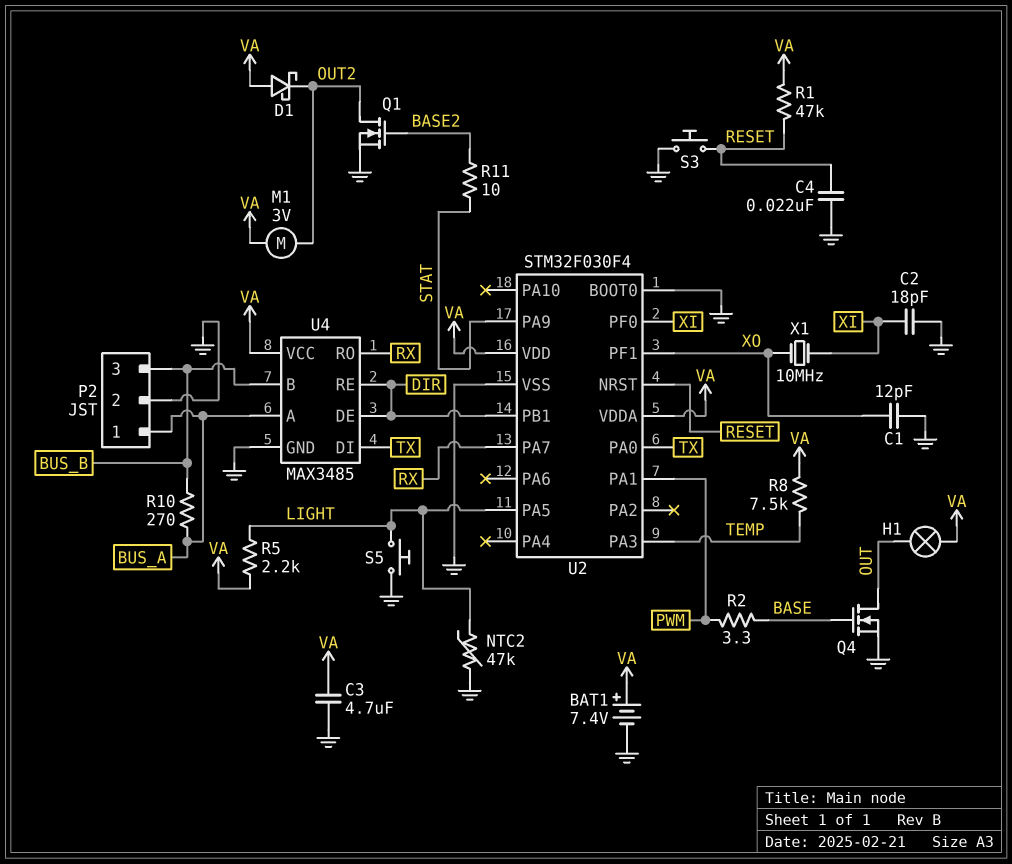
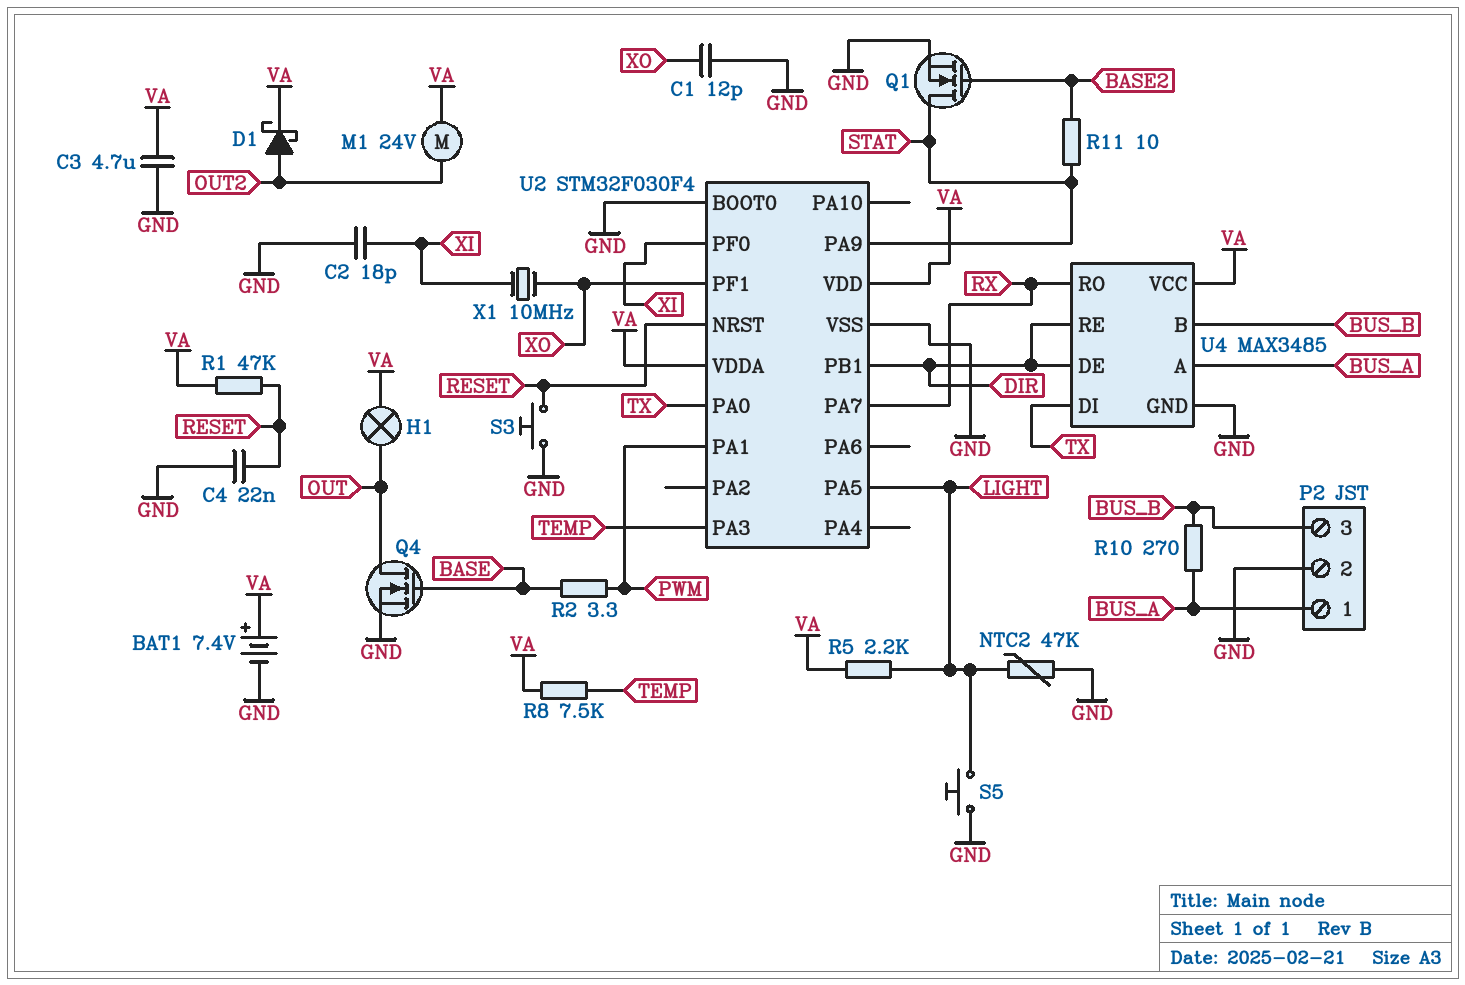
D1: schottky (A VA, K OUT2) -> schottky (A OUT2, K VA)
M1: motor 3V (OUT2, VA) -> motor 24V (OUT2, VA)
Q1: NMOS (G BASE2, D OUT2, S GND) -> NMOS (G BASE2, D STAT, S GND)

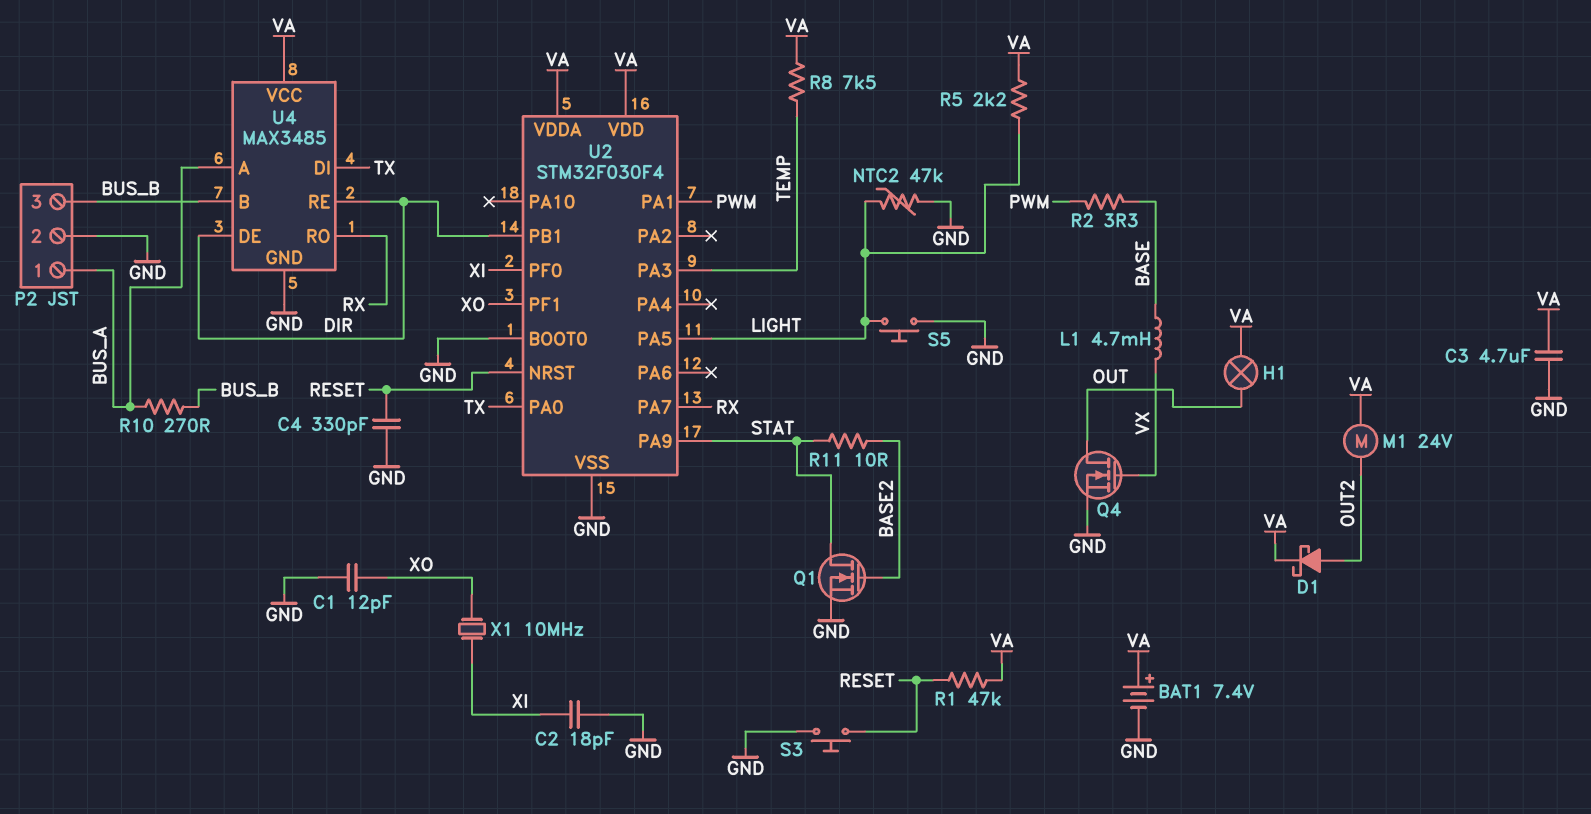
C4: 22nF (GND, RESET) -> 330pF (GND, RESET)
L1: none -> 4.7mH (BASE, VX)
Q4: NMOS (G BASE, D OUT, S GND) -> NMOS (G VX, D OUT, S GND)

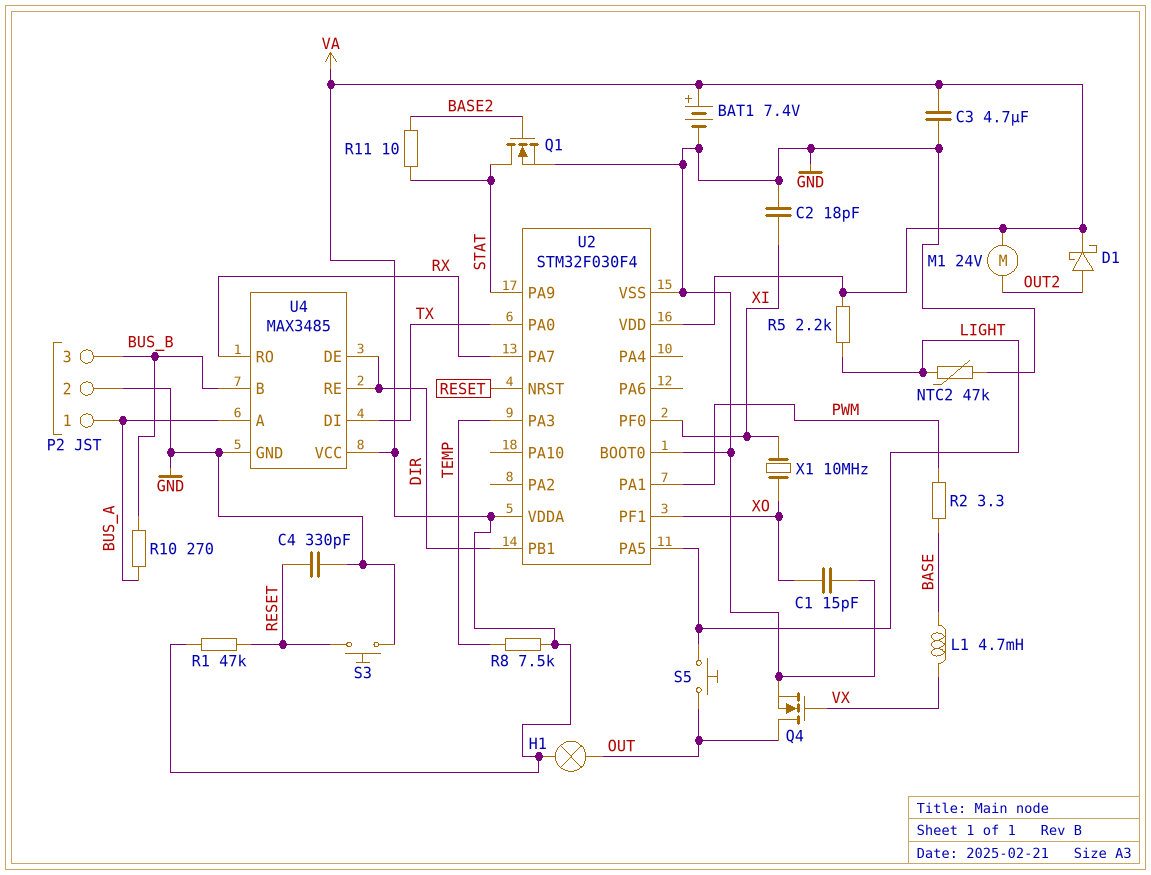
C1: 12pF (GND, XO) -> 15pF (GND, XO)
S5: button (GND, LIGHT) -> button (LIGHT, OUT)

